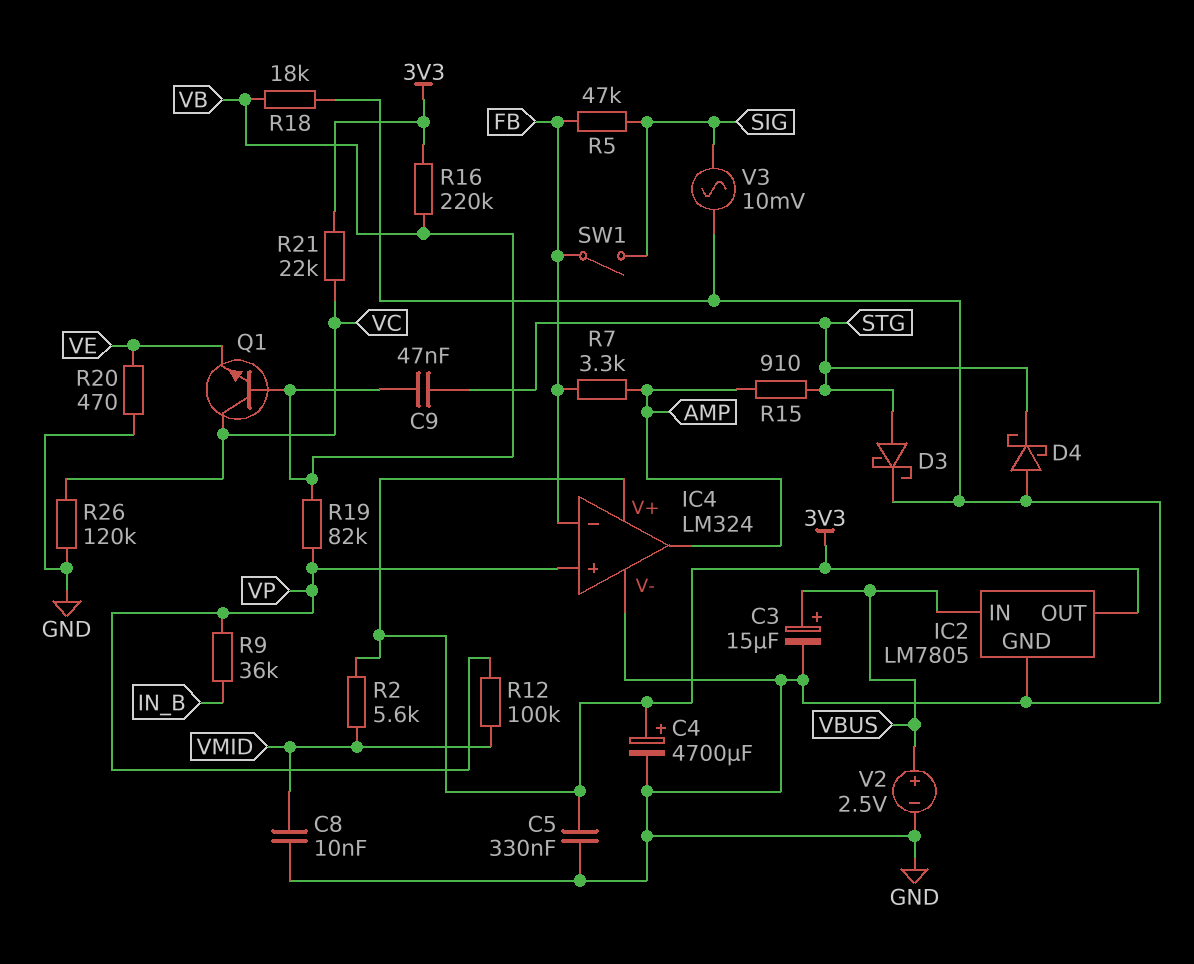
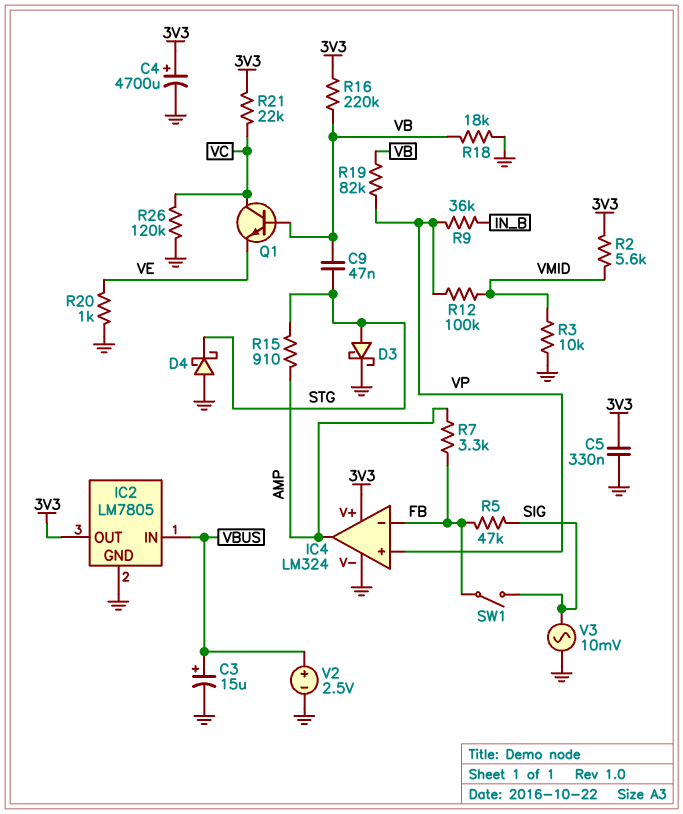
C8: 10nF (GND, VMID) -> none
R3: none -> 10k (GND, VMID)
R20: 470 (GND, VE) -> 1k (GND, VE)

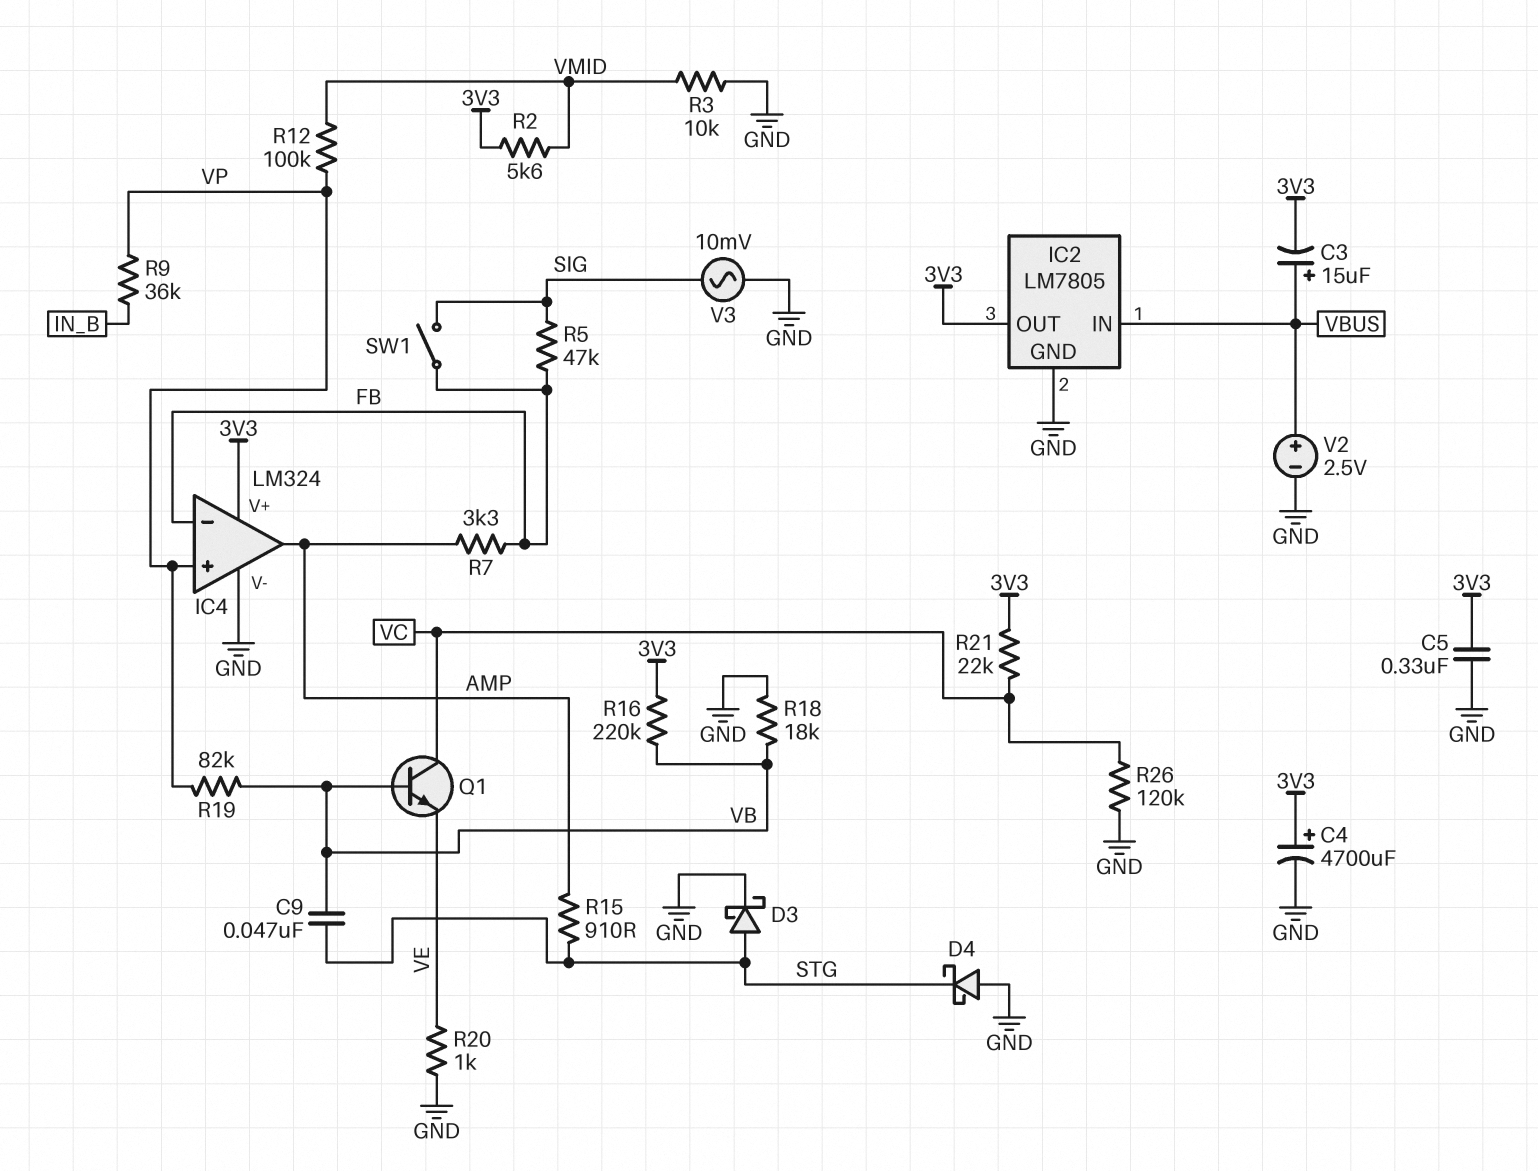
C3: 15uF (plus VBUS, minus GND) -> 15uF (plus VBUS, minus 3V3)

